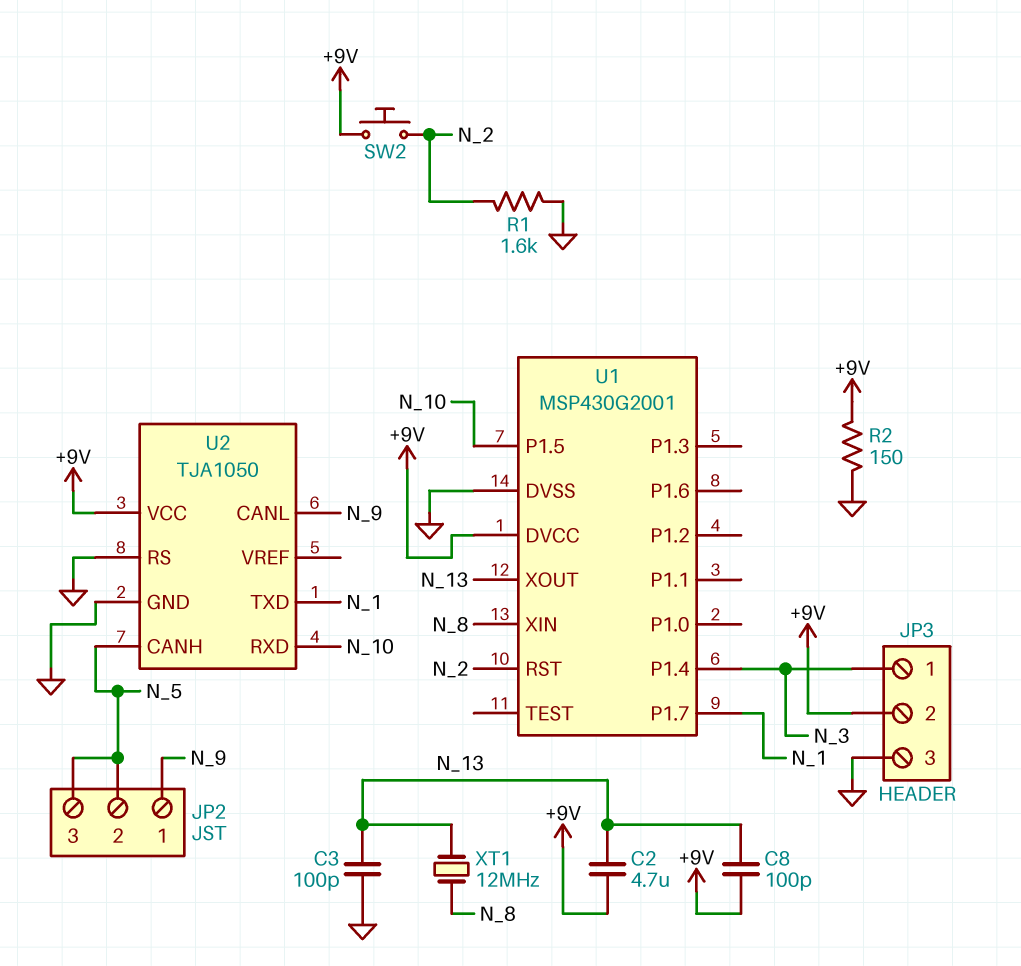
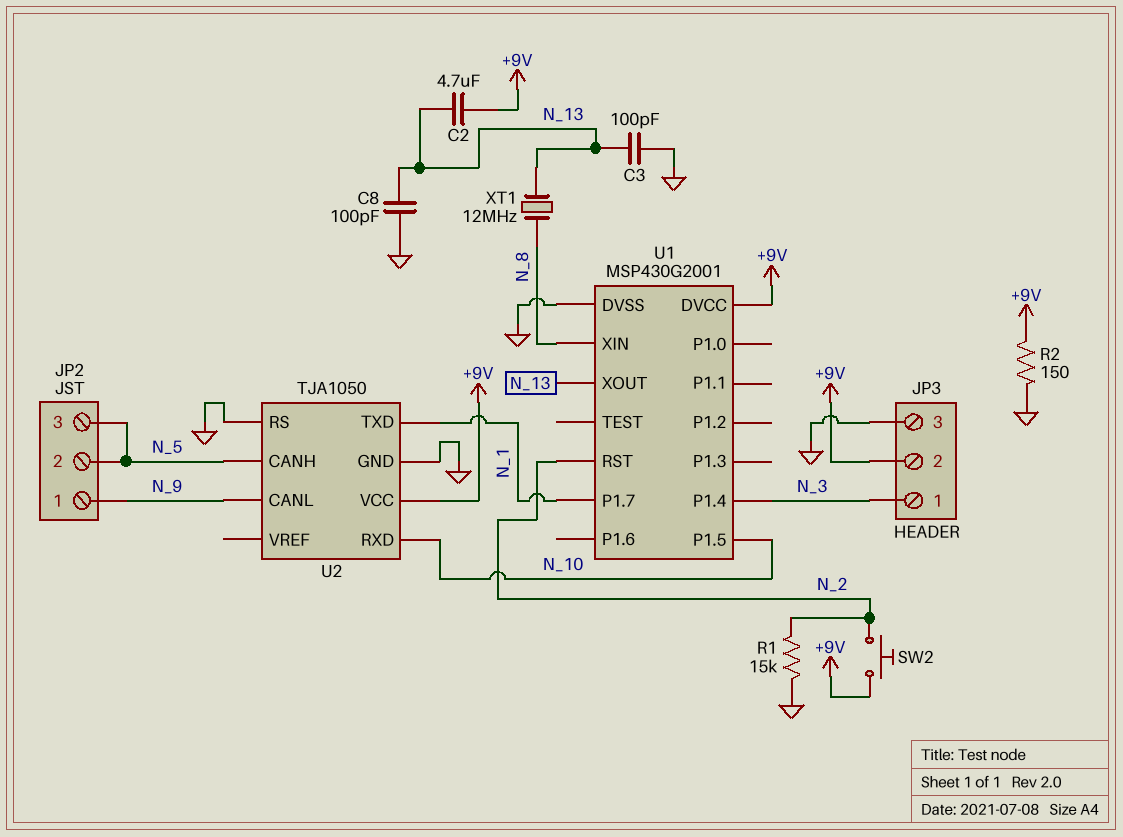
C8: 100pF (+9V, N_13) -> 100pF (GND, N_13)
R1: 1.6k (GND, N_2) -> 15k (GND, N_2)

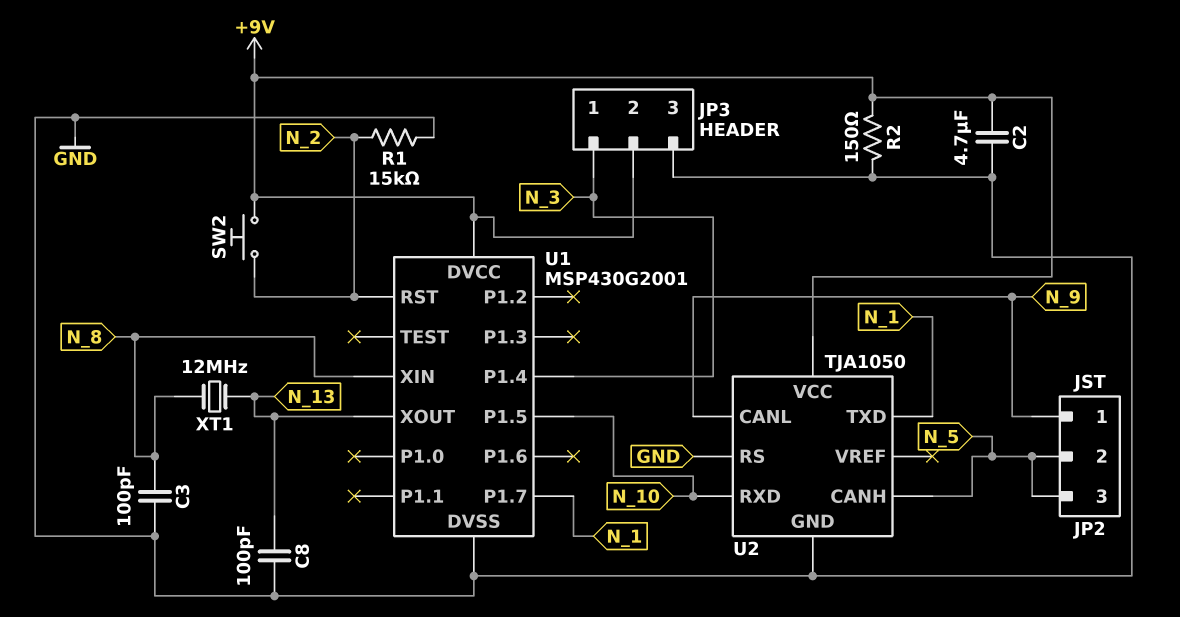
C2: 4.7uF (+9V, N_13) -> 4.7uF (+9V, GND)
C3: 100pF (GND, N_13) -> 100pF (GND, N_8)

